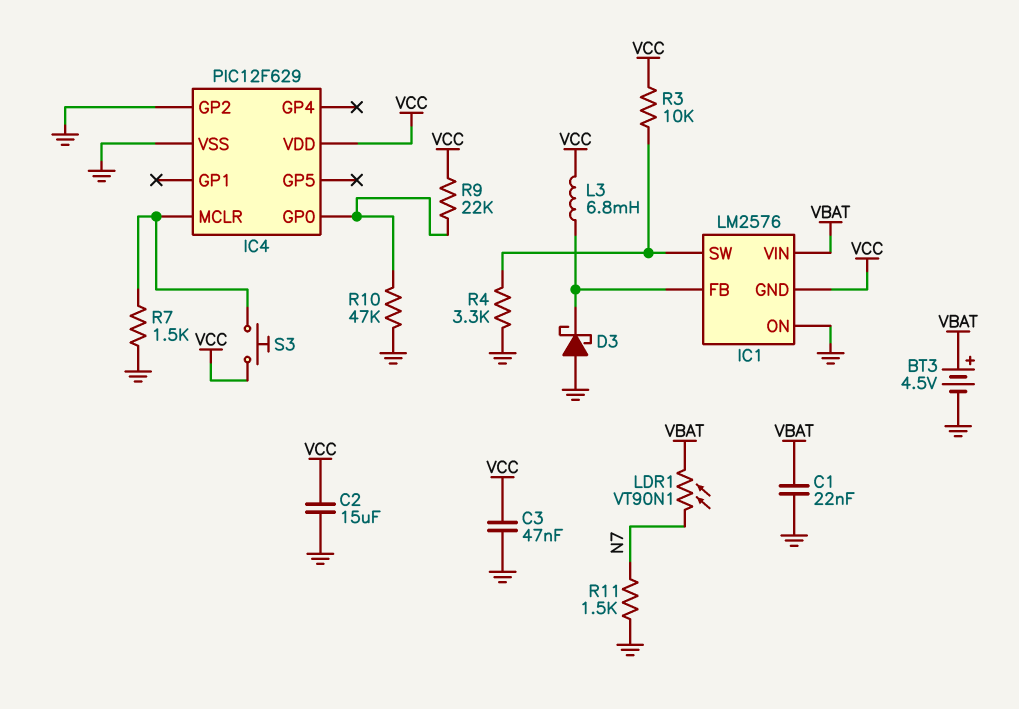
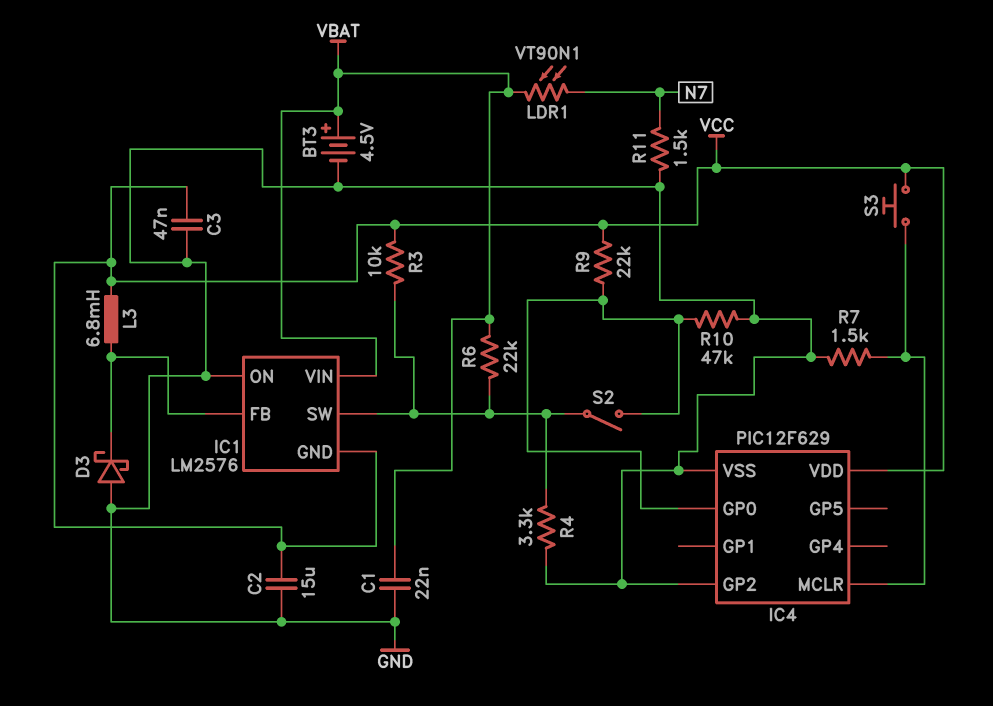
R6: none -> 22k (IC1/SW, VBAT)
S2: none -> switch (IC1/SW, IC4/GP0)

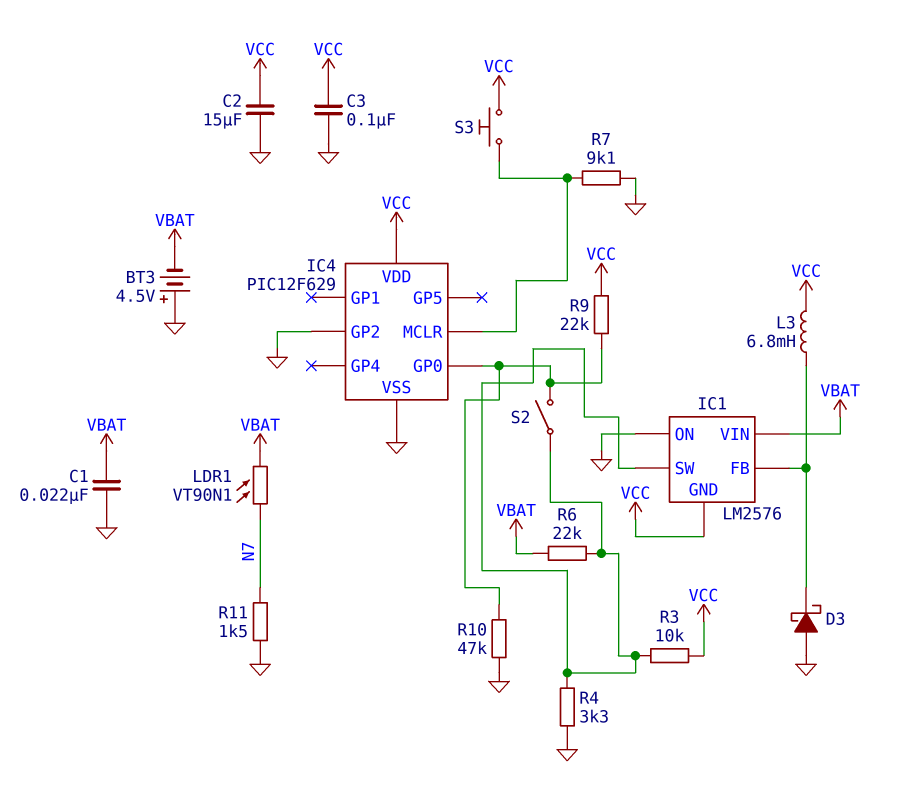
BT3: 4.5V (plus VBAT, minus GND) -> 4.5V (plus GND, minus VBAT)
C3: 47nF (GND, VCC) -> 100nF (GND, VCC)
R7: 1.5k (GND, IC4/MCLR) -> 9.1k (GND, IC4/MCLR)

